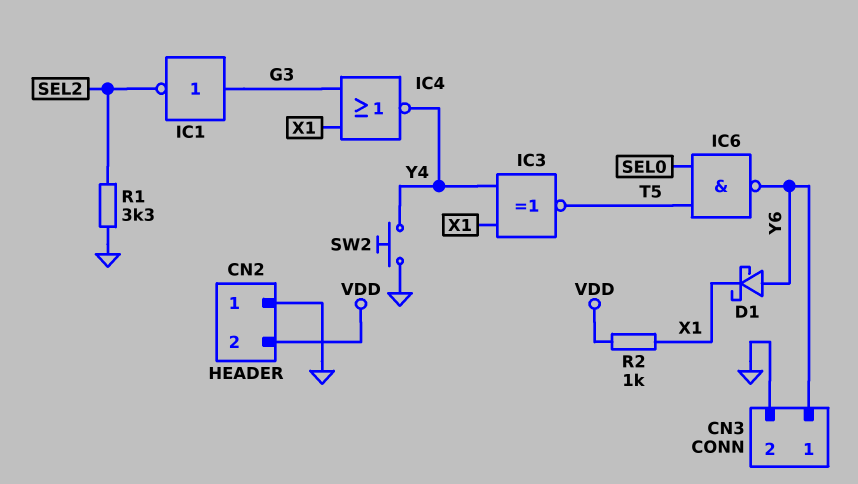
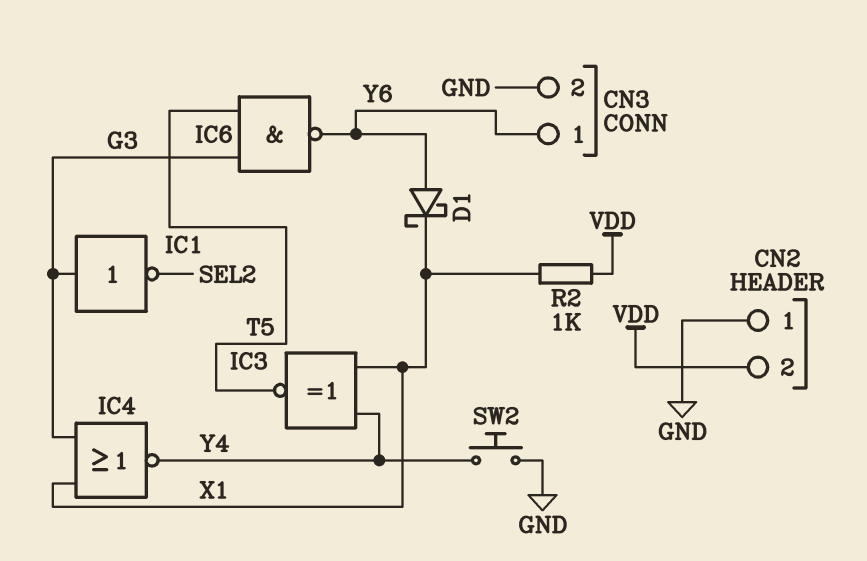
IC6: NAND (in SEL0, in T5, out Y6) -> NAND (in G3, in T5, out Y6)
R1: 3.3k (GND, SEL2) -> none

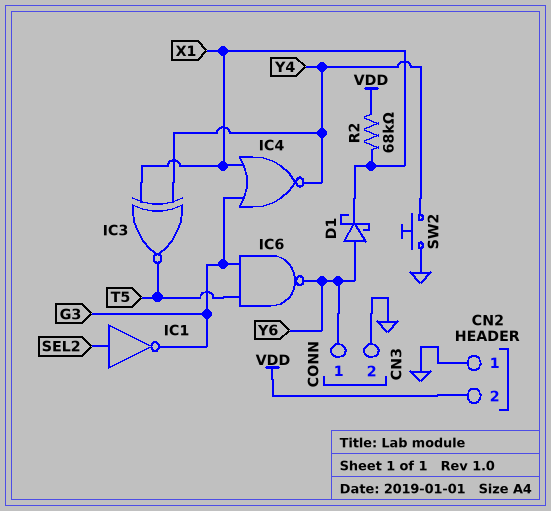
IC1: NOT (in G3, out SEL2) -> NOT (in SEL2, out G3)
R2: 1k (VDD, X1) -> 68k (VDD, X1)

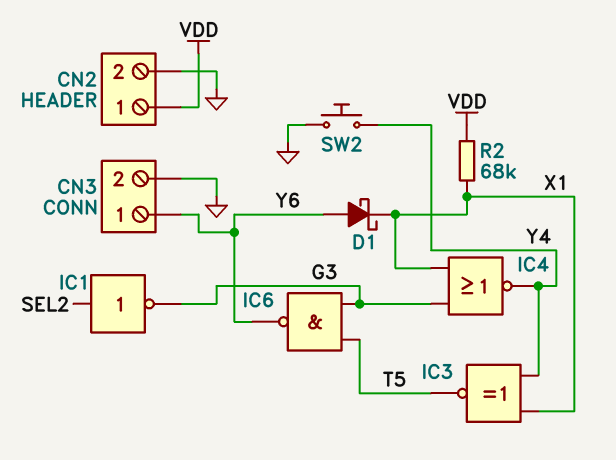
CN2 pin 1: GND -> VDD
CN2 pin 2: VDD -> GND

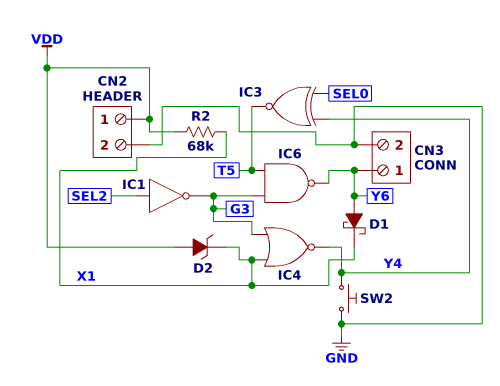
D2: none -> zener (A VDD, K X1)
IC3: XNOR (in X1, in Y4, out T5) -> XNOR (in SEL0, in Y4, out T5)

